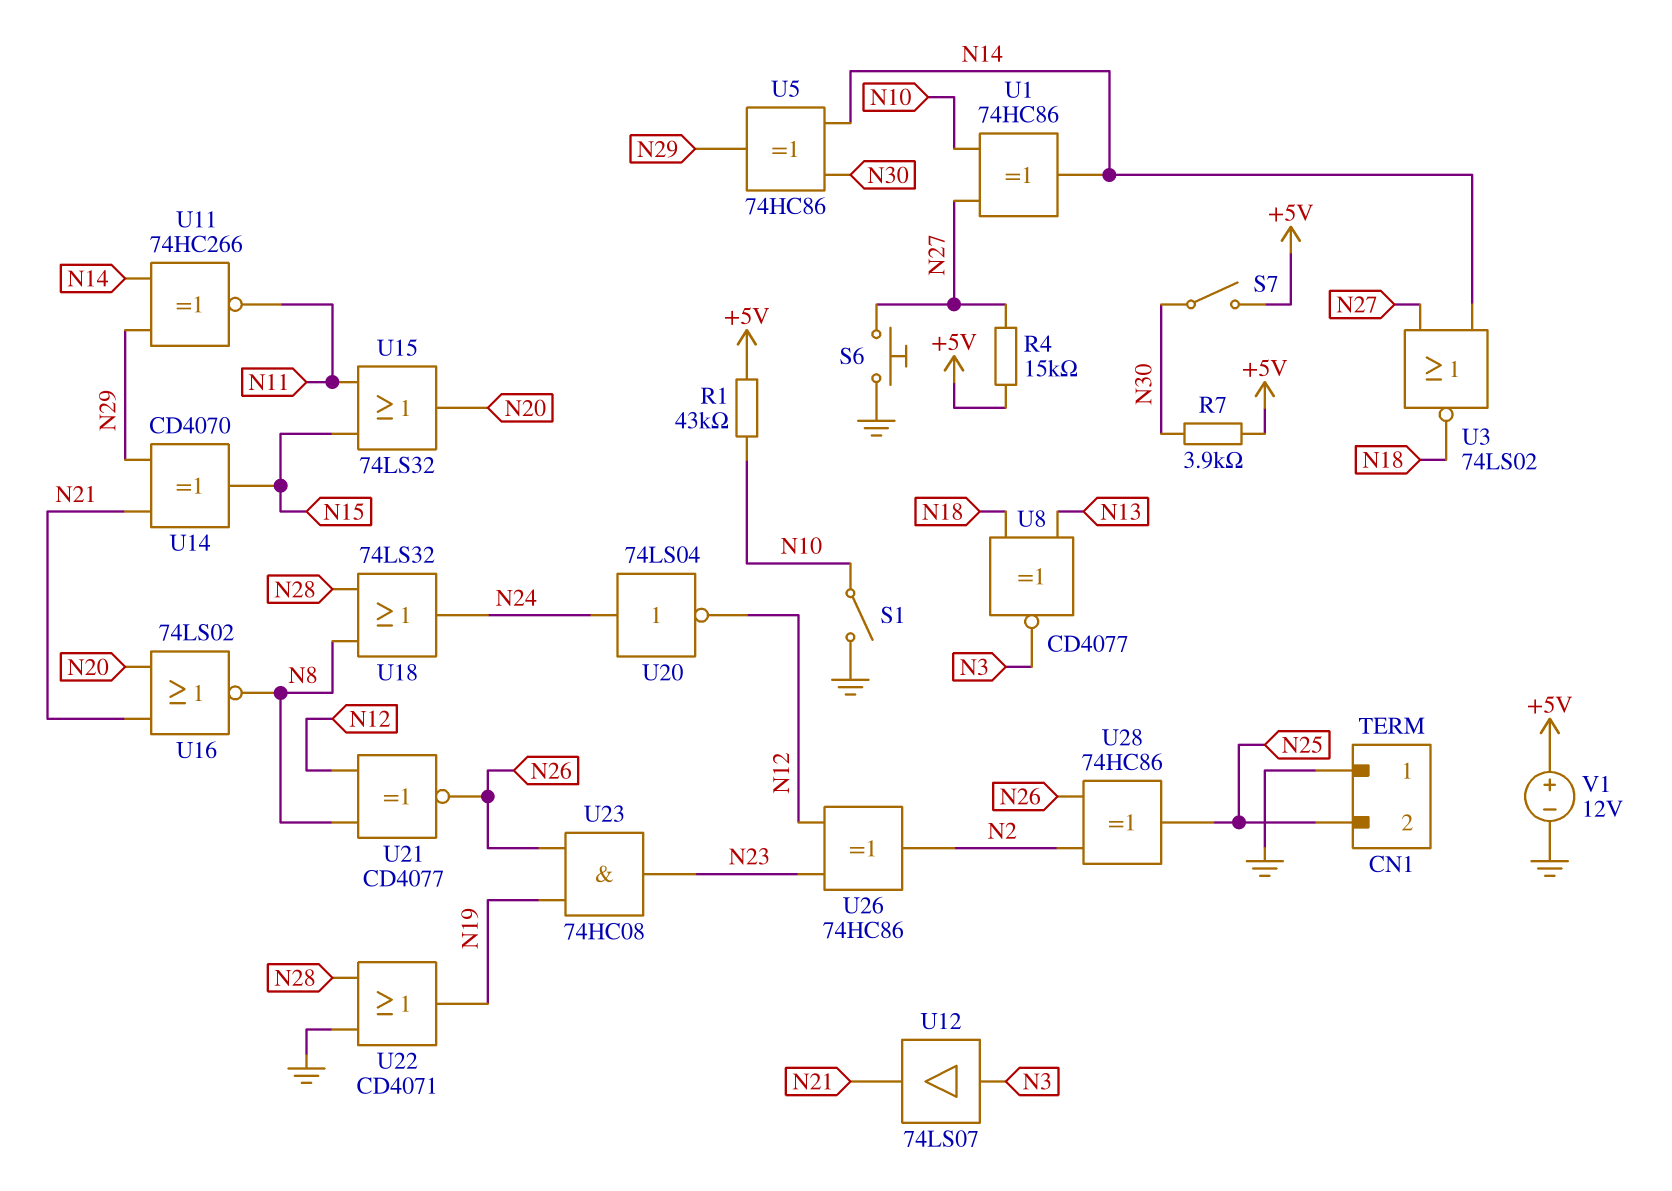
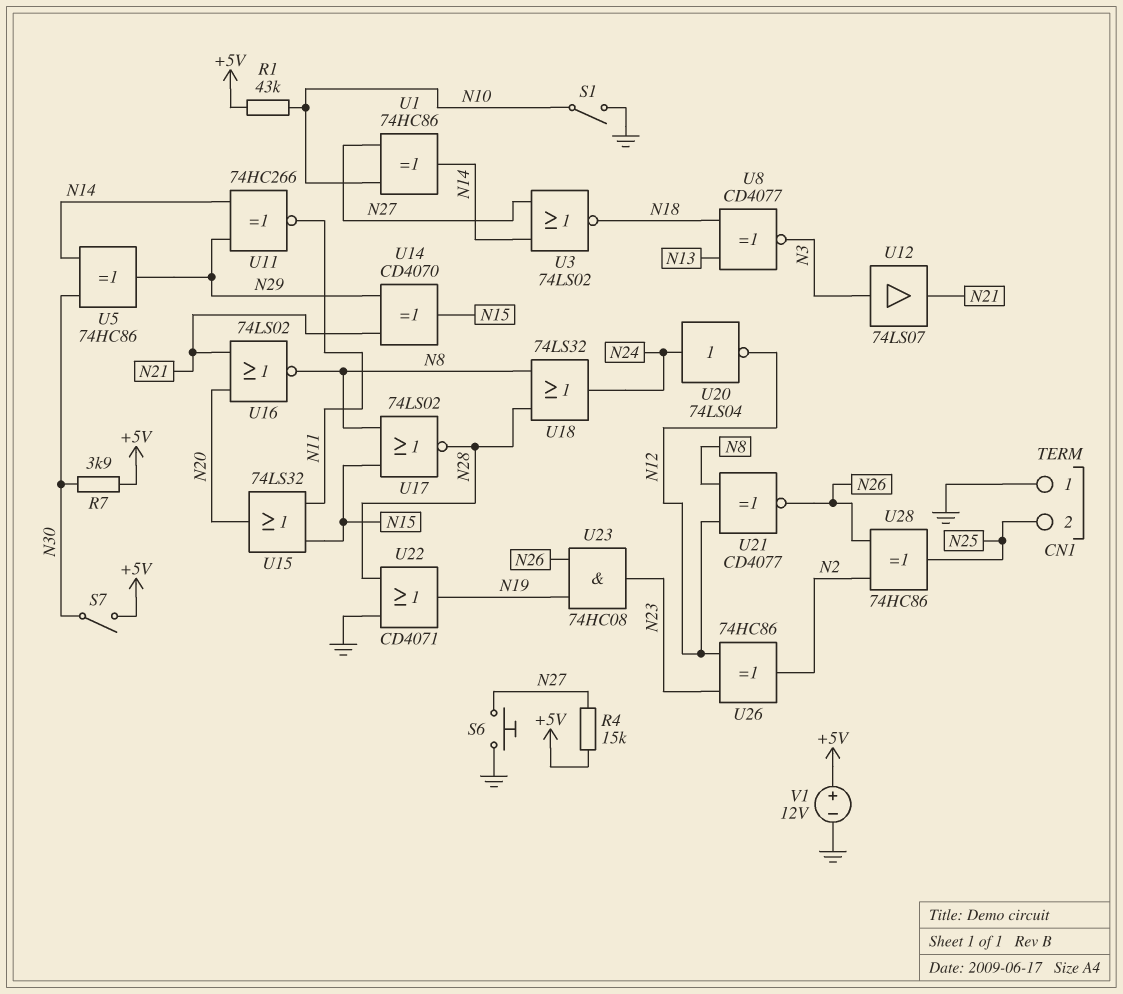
U17: none -> NOR 74LS02 (in N8, in N15, out N28)

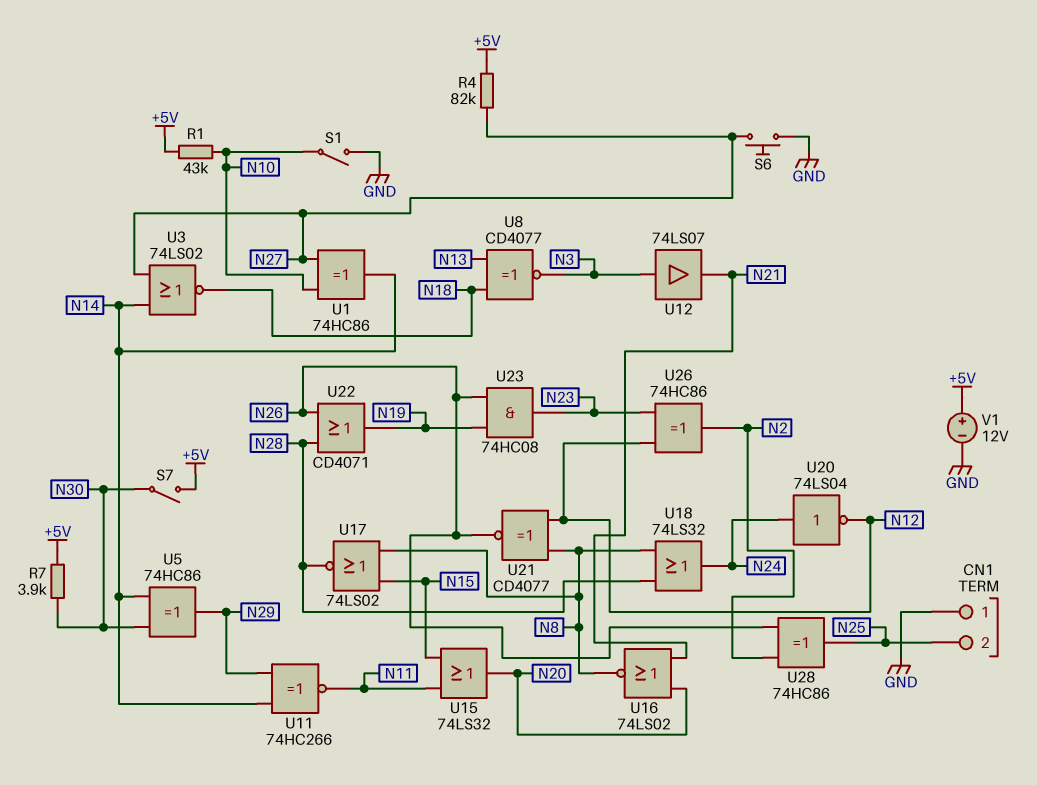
R4: 15k (+5V, N27) -> 82k (+5V, N27)
U14: XOR CD4070 (in N21, in N29, out N15) -> none
U22: OR CD4071 (in GND, in N28, out N19) -> OR CD4071 (in N26, in N28, out N19)

